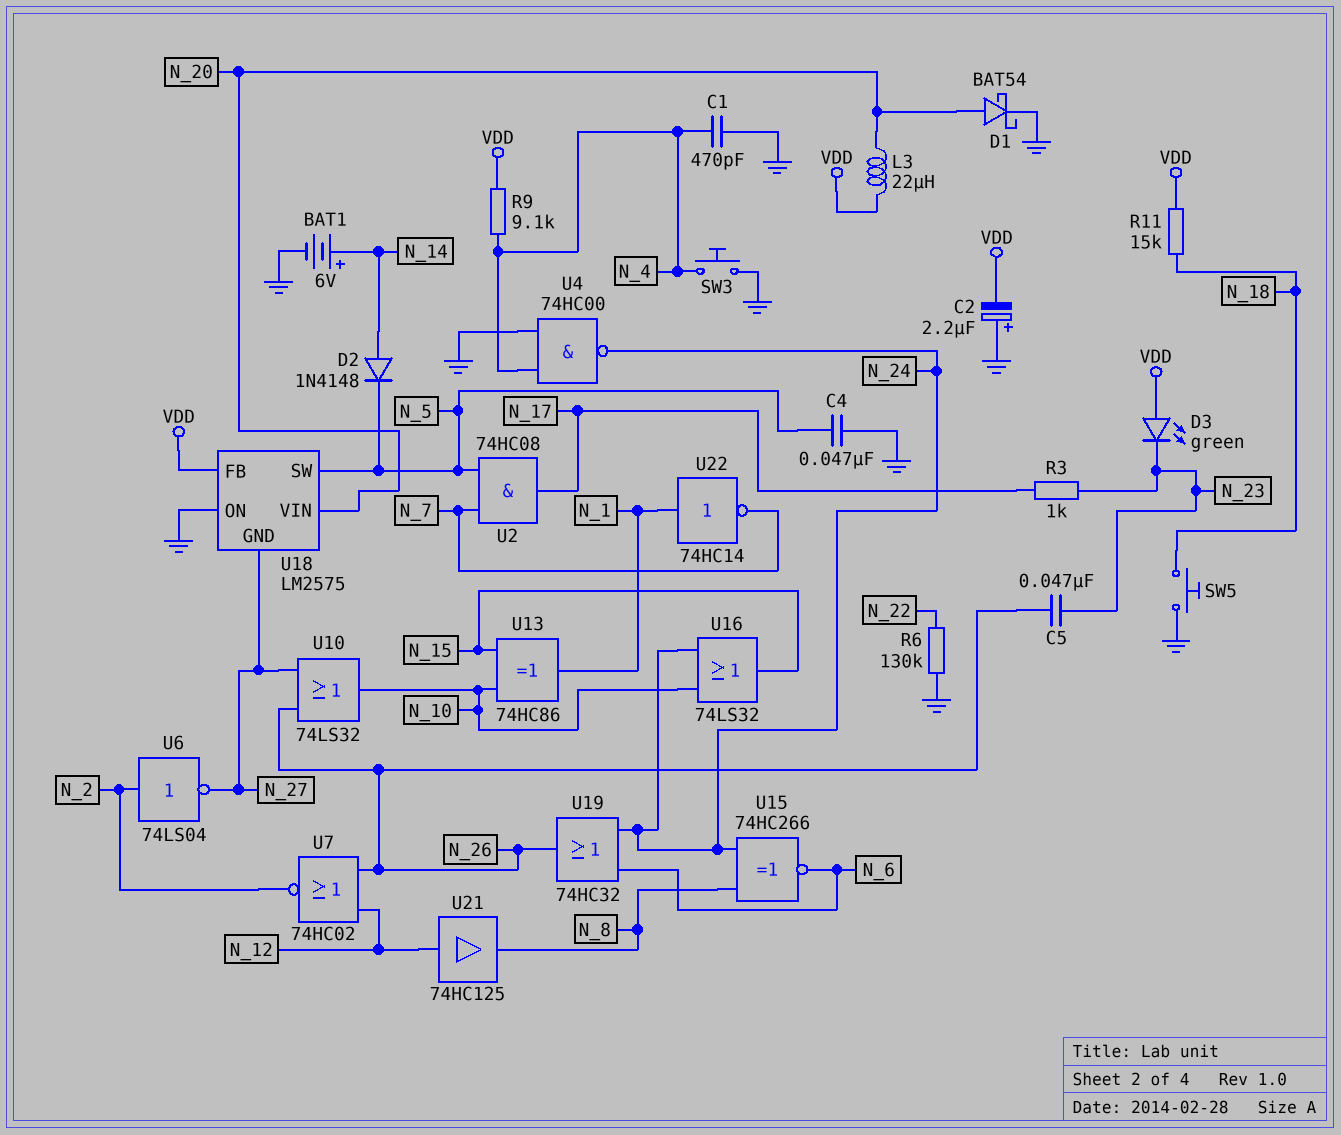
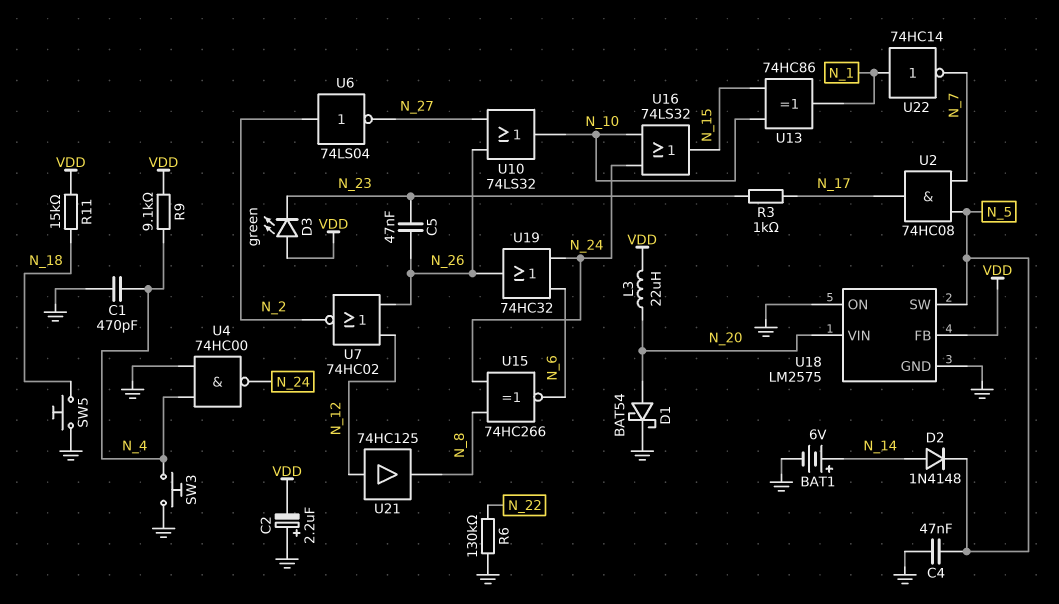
U18 pin GND: N_27 -> GND

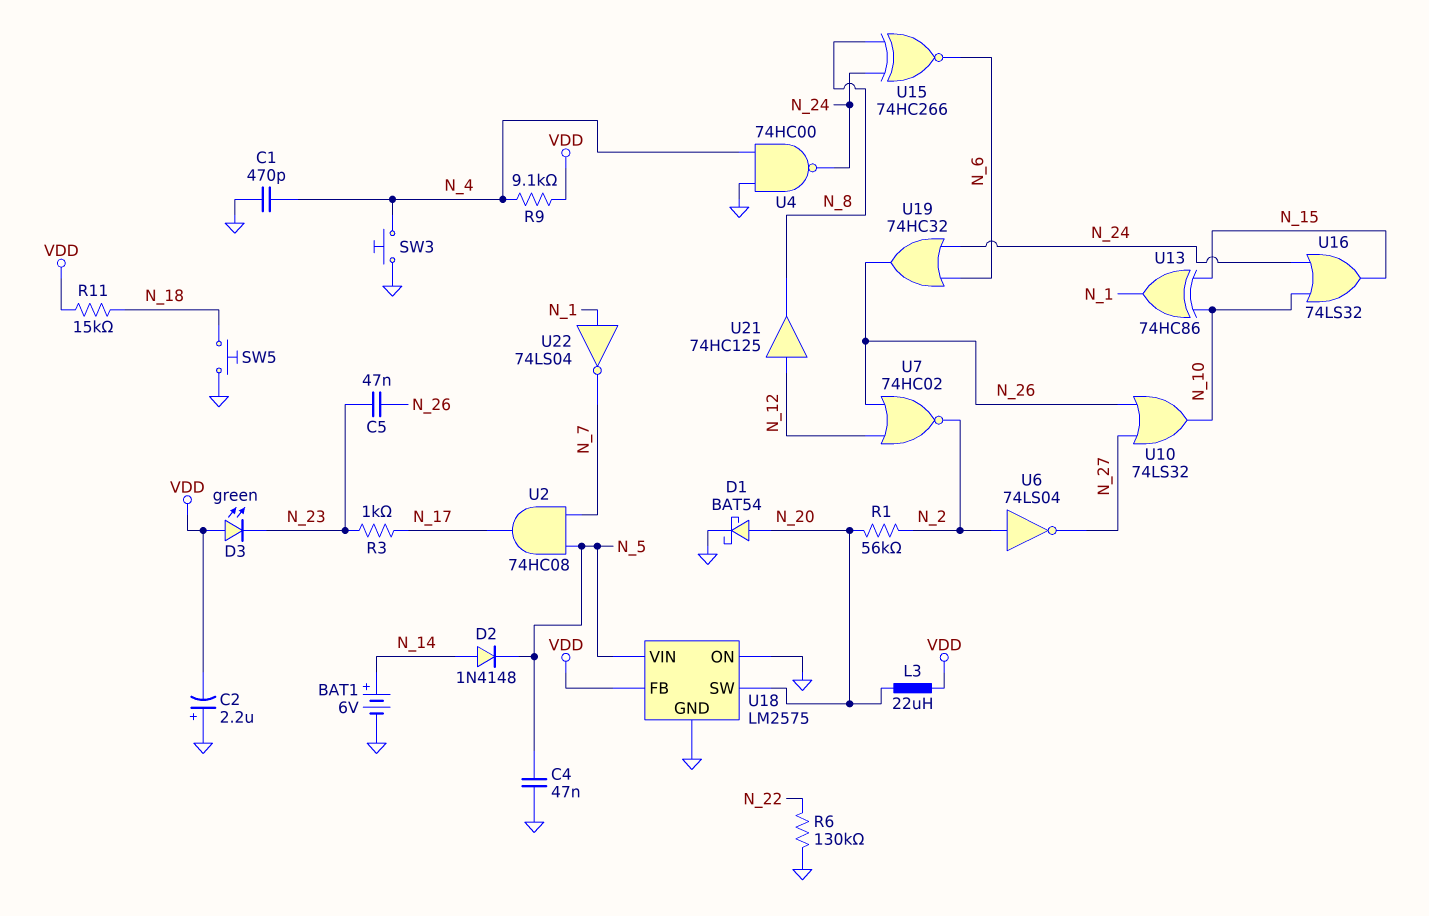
R1: none -> 56k (N_2, N_20)
U18 pin SW: N_5 -> N_20
U18 pin VIN: N_20 -> N_5
U22: NOT 74HC14 (in N_1, out N_7) -> NOT 74LS04 (in N_1, out N_7)

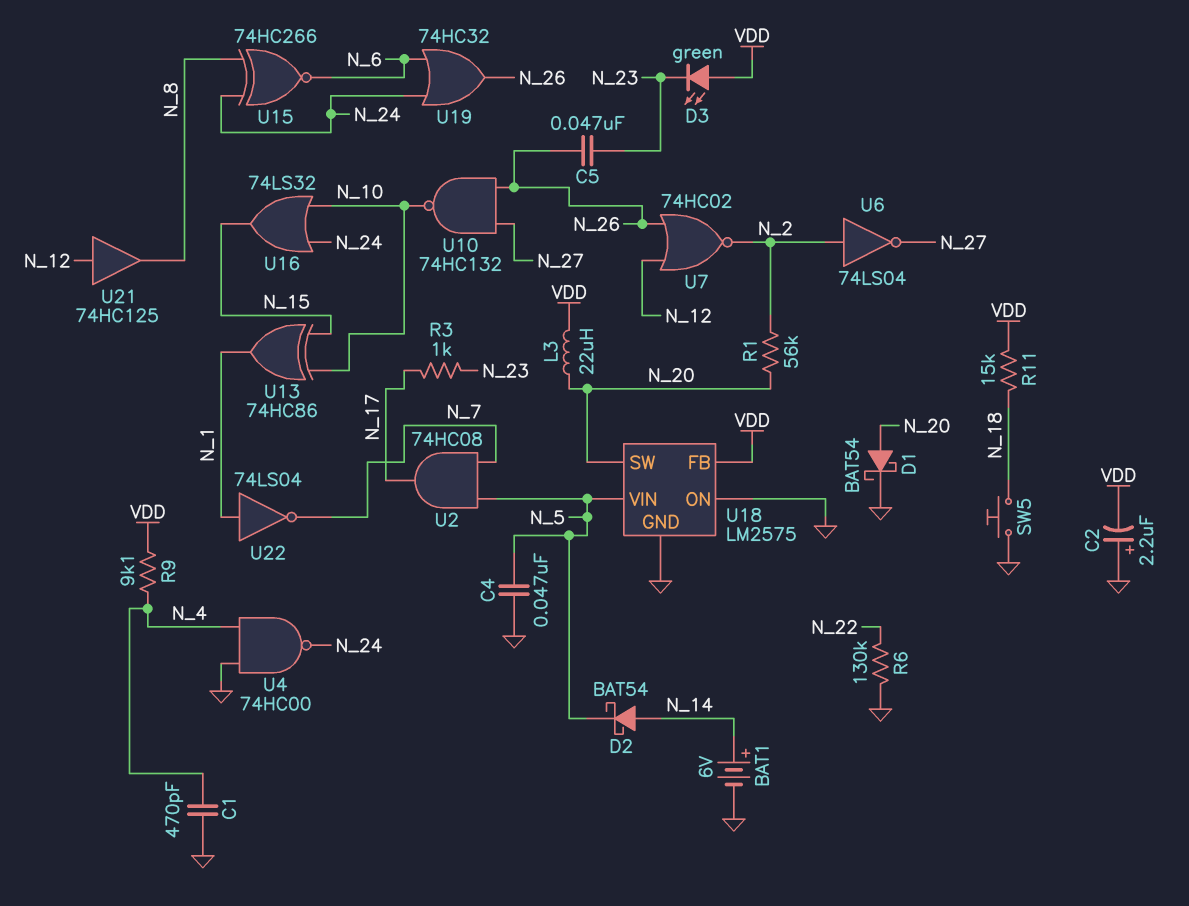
D2: diode 1N4148 (A N_14, K N_5) -> schottky BAT54 (A N_14, K N_5)
SW3: button (GND, N_4) -> none
U10: OR 74LS32 (in N_26, in N_27, out N_10) -> NAND 74HC132 (in N_26, in N_27, out N_10)

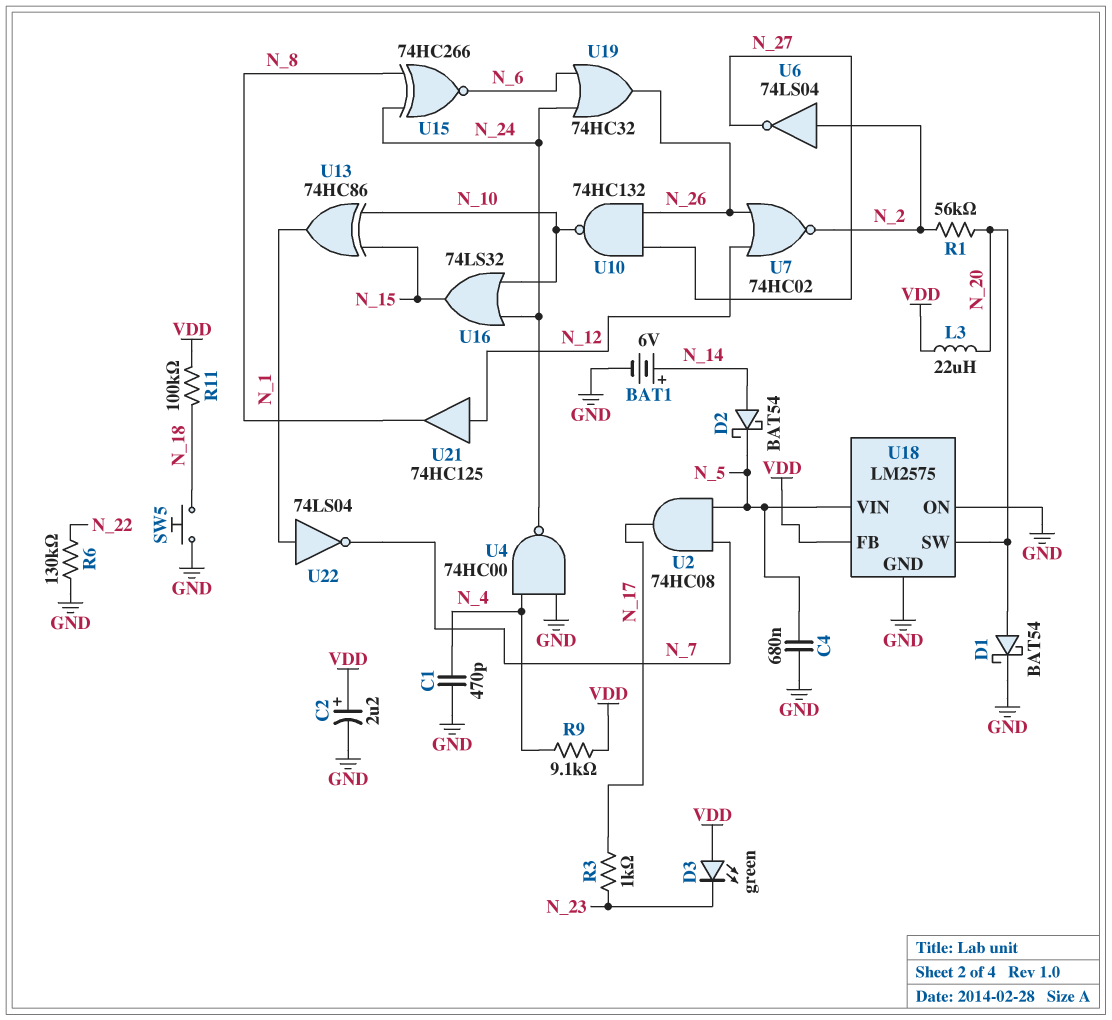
C2: 2.2uF (plus GND, minus VDD) -> 2.2uF (plus VDD, minus GND)
C4: 47nF (GND, N_5) -> 680nF (GND, N_5)
C5: 47nF (N_23, N_26) -> none
R11: 15k (N_18, VDD) -> 100k (N_18, VDD)

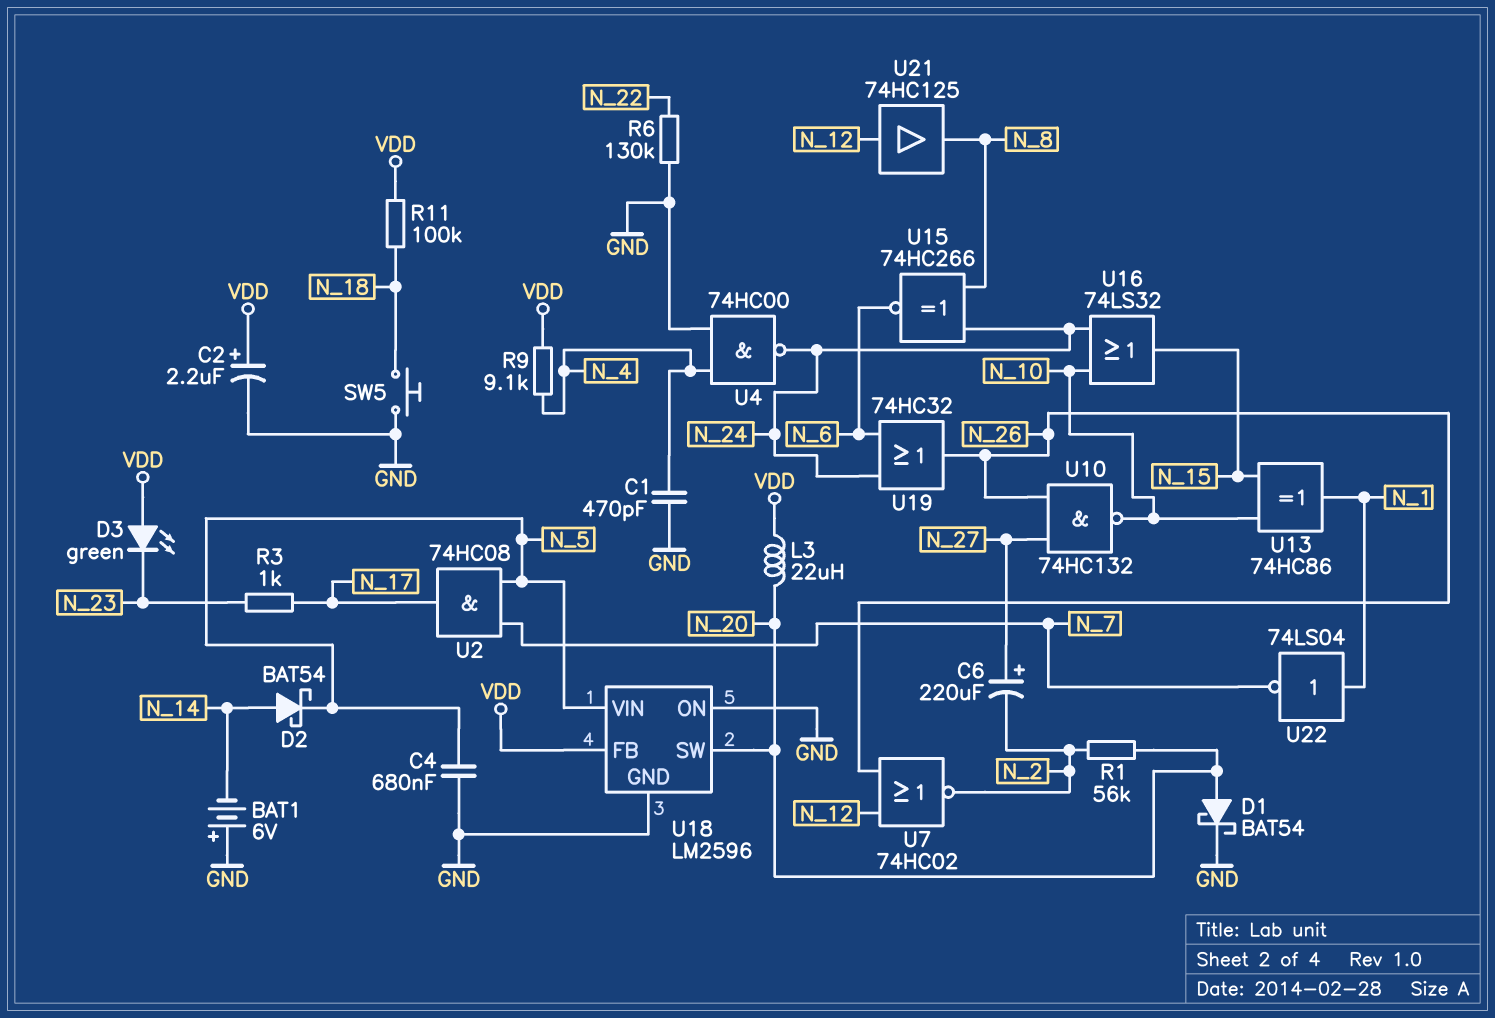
BAT1: 6V (plus N_14, minus GND) -> 6V (plus GND, minus N_14)
C6: none -> 220uF (plus N_27, minus N_2)
U6: NOT 74LS04 (in N_2, out N_27) -> none
U18: LM2575 -> LM2596

